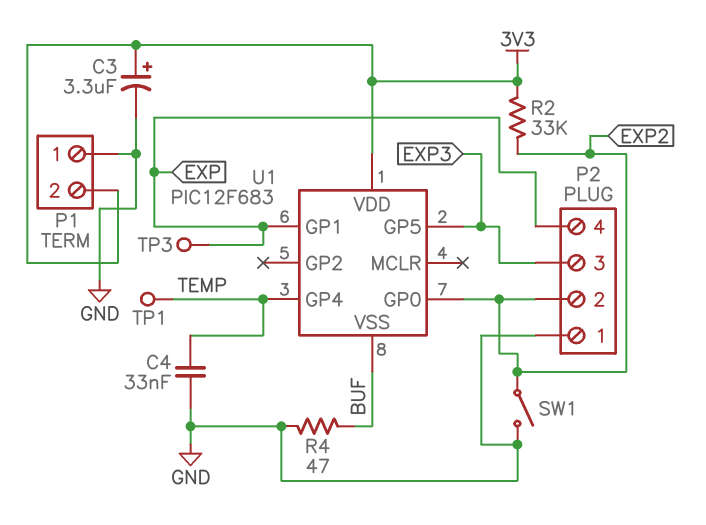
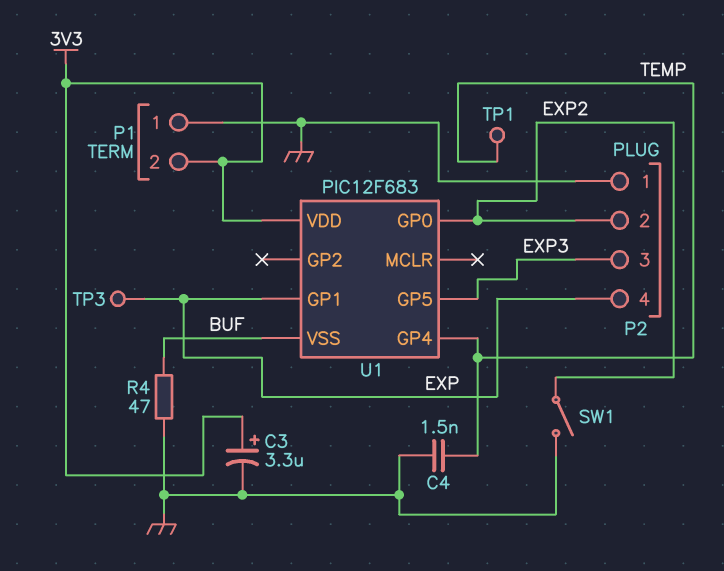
C4: 33nF (GND, TEMP) -> 1.5nF (GND, TEMP)
R2: 33k (3V3, EXP2) -> none

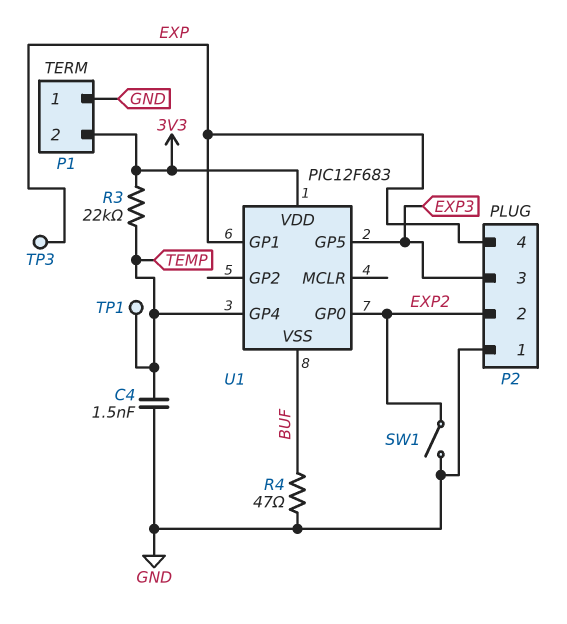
C3: 3.3uF (plus 3V3, minus GND) -> none
R3: none -> 22k (3V3, TEMP)

